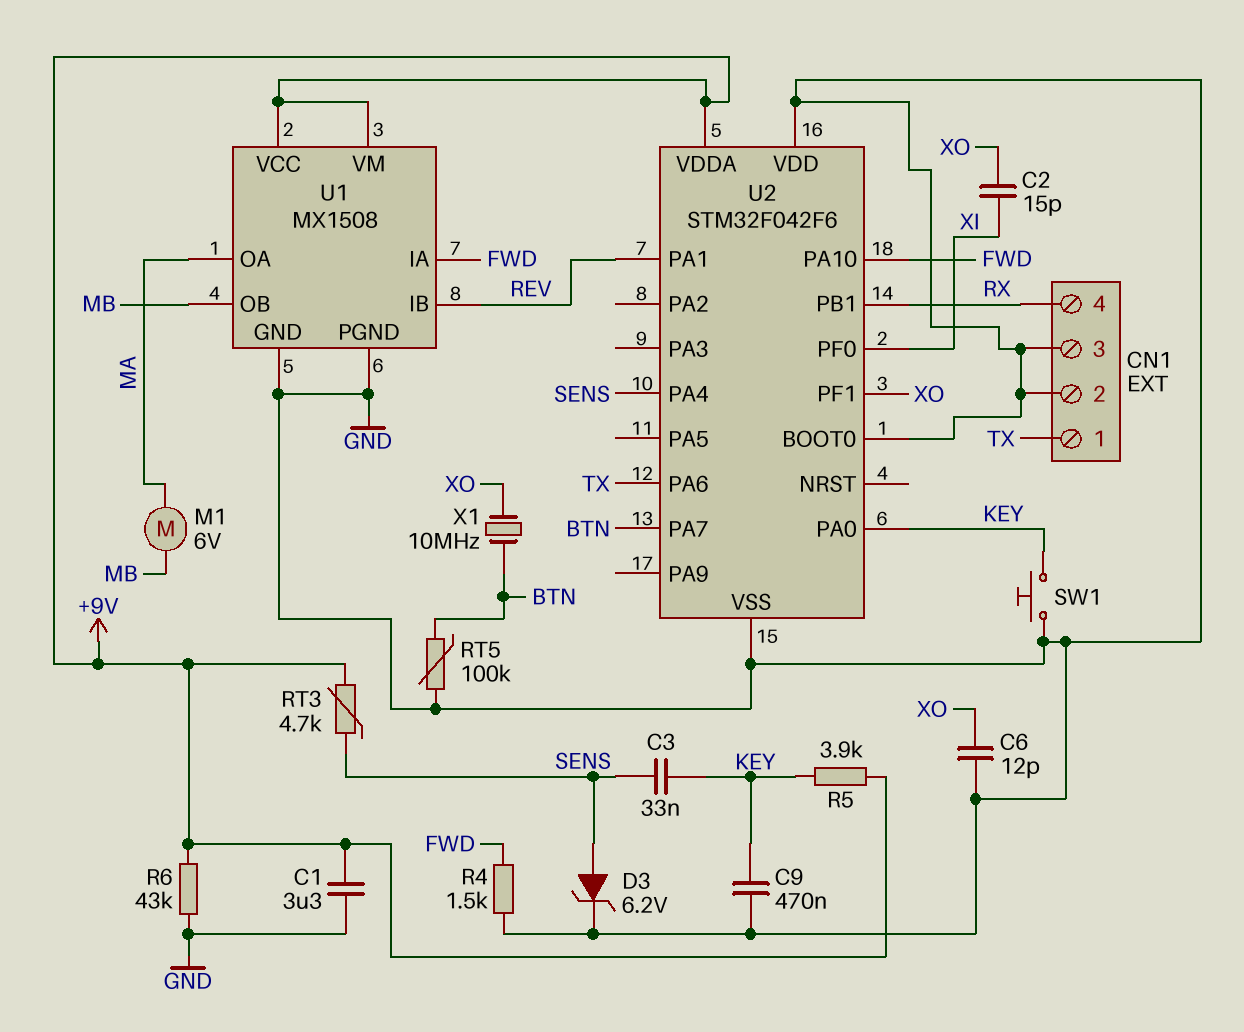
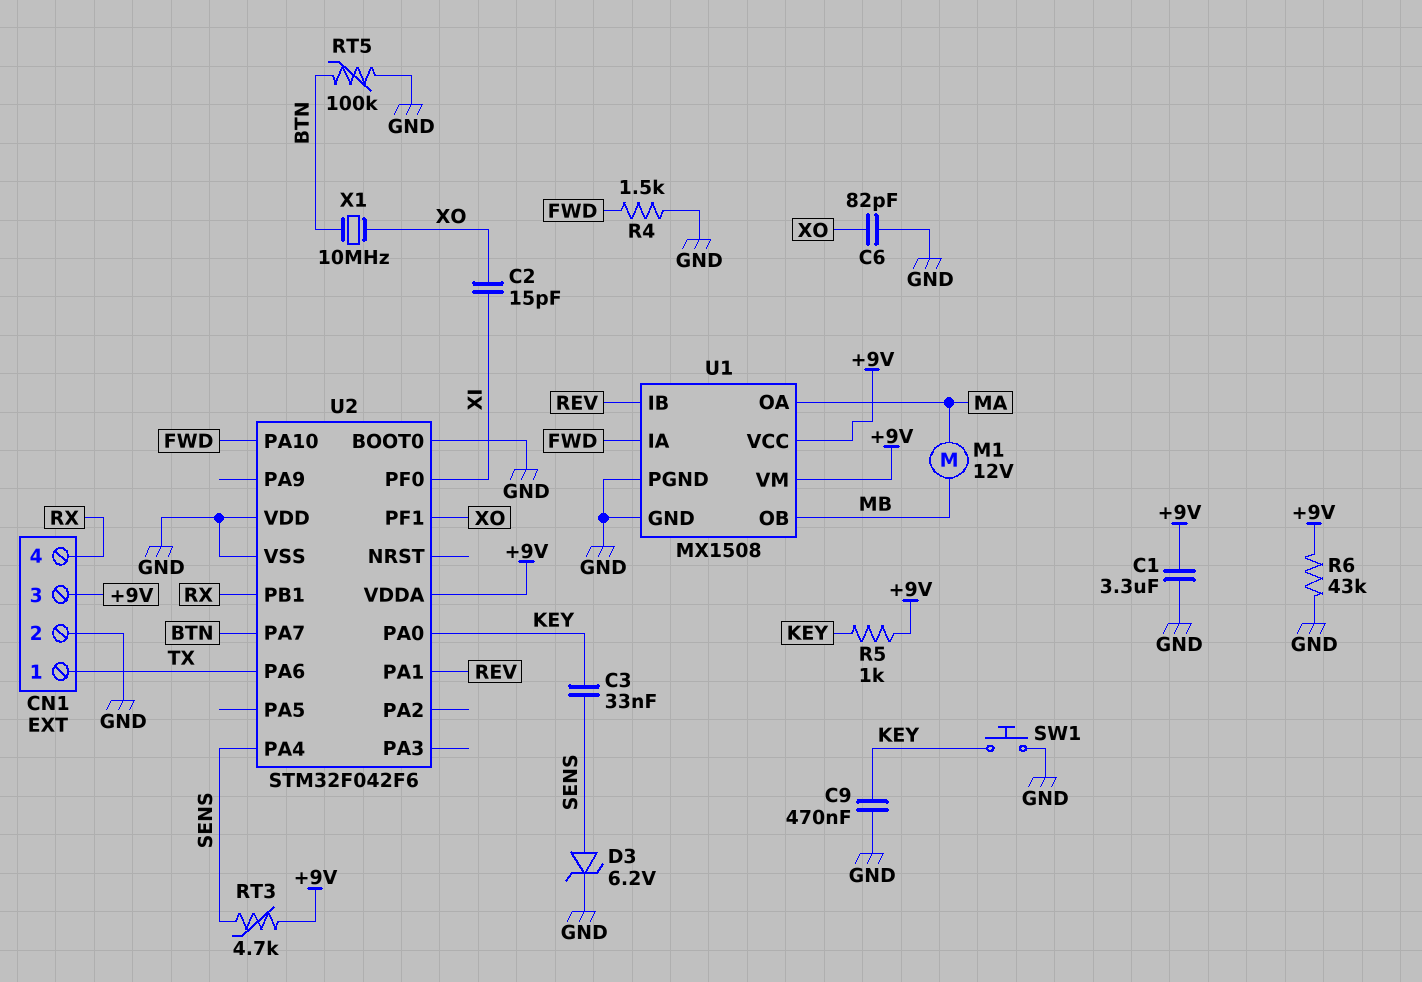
C6: 12pF (GND, XO) -> 82pF (GND, XO)
CN1 pin 3: GND -> +9V
M1: motor 6V (MA, MB) -> motor 12V (MA, MB)
R5: 3.9k (+9V, KEY) -> 1k (+9V, KEY)

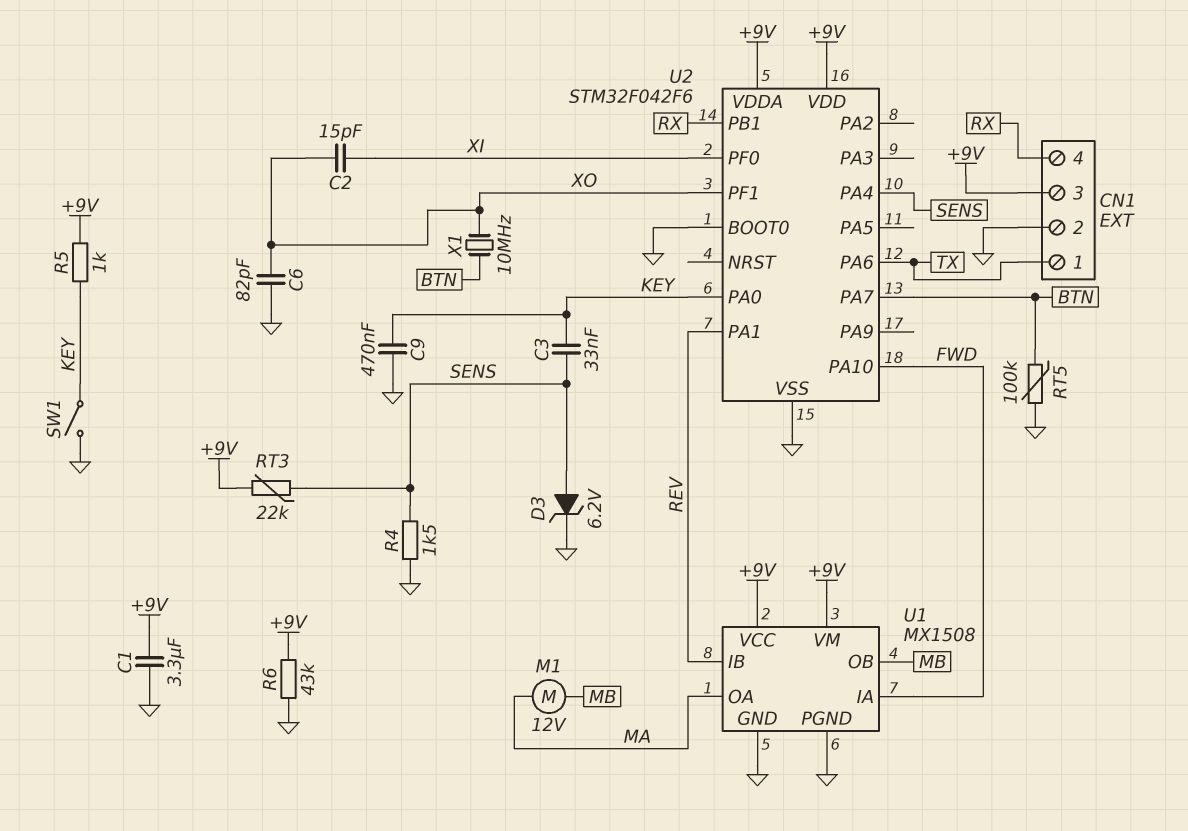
R4: 1.5k (FWD, GND) -> 1.5k (GND, SENS)
RT3: 4.7k (+9V, SENS) -> 22k (+9V, SENS)
SW1: button (GND, KEY) -> switch (GND, KEY)
U2 pin VDD: GND -> +9V

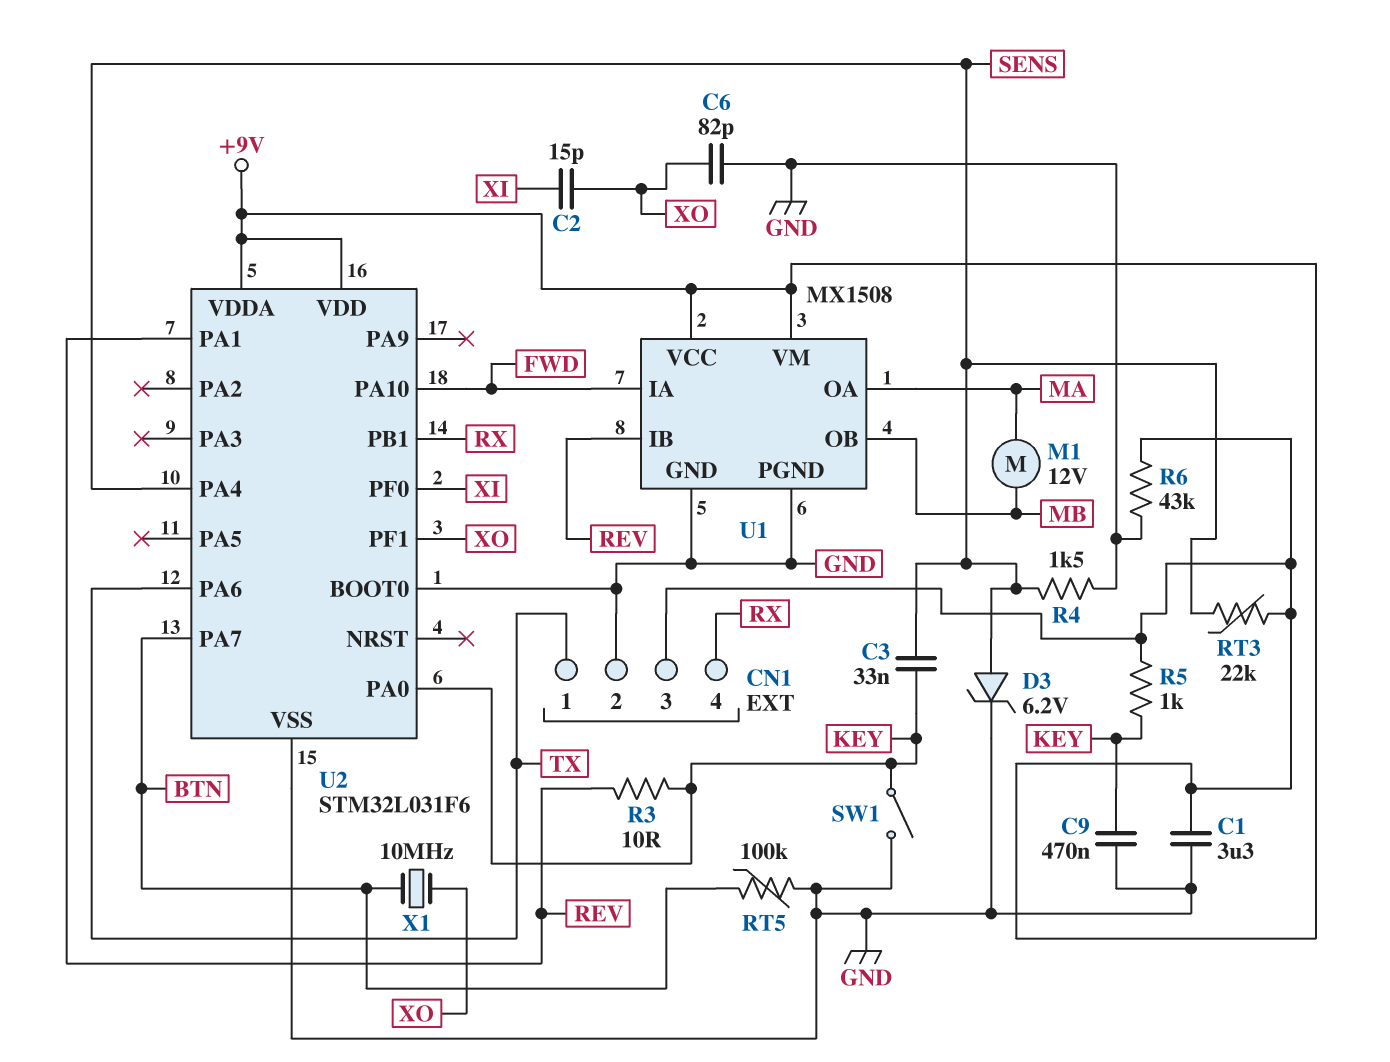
R3: none -> 10 (KEY, REV)
U2: STM32F042F6 -> STM32L031F6

